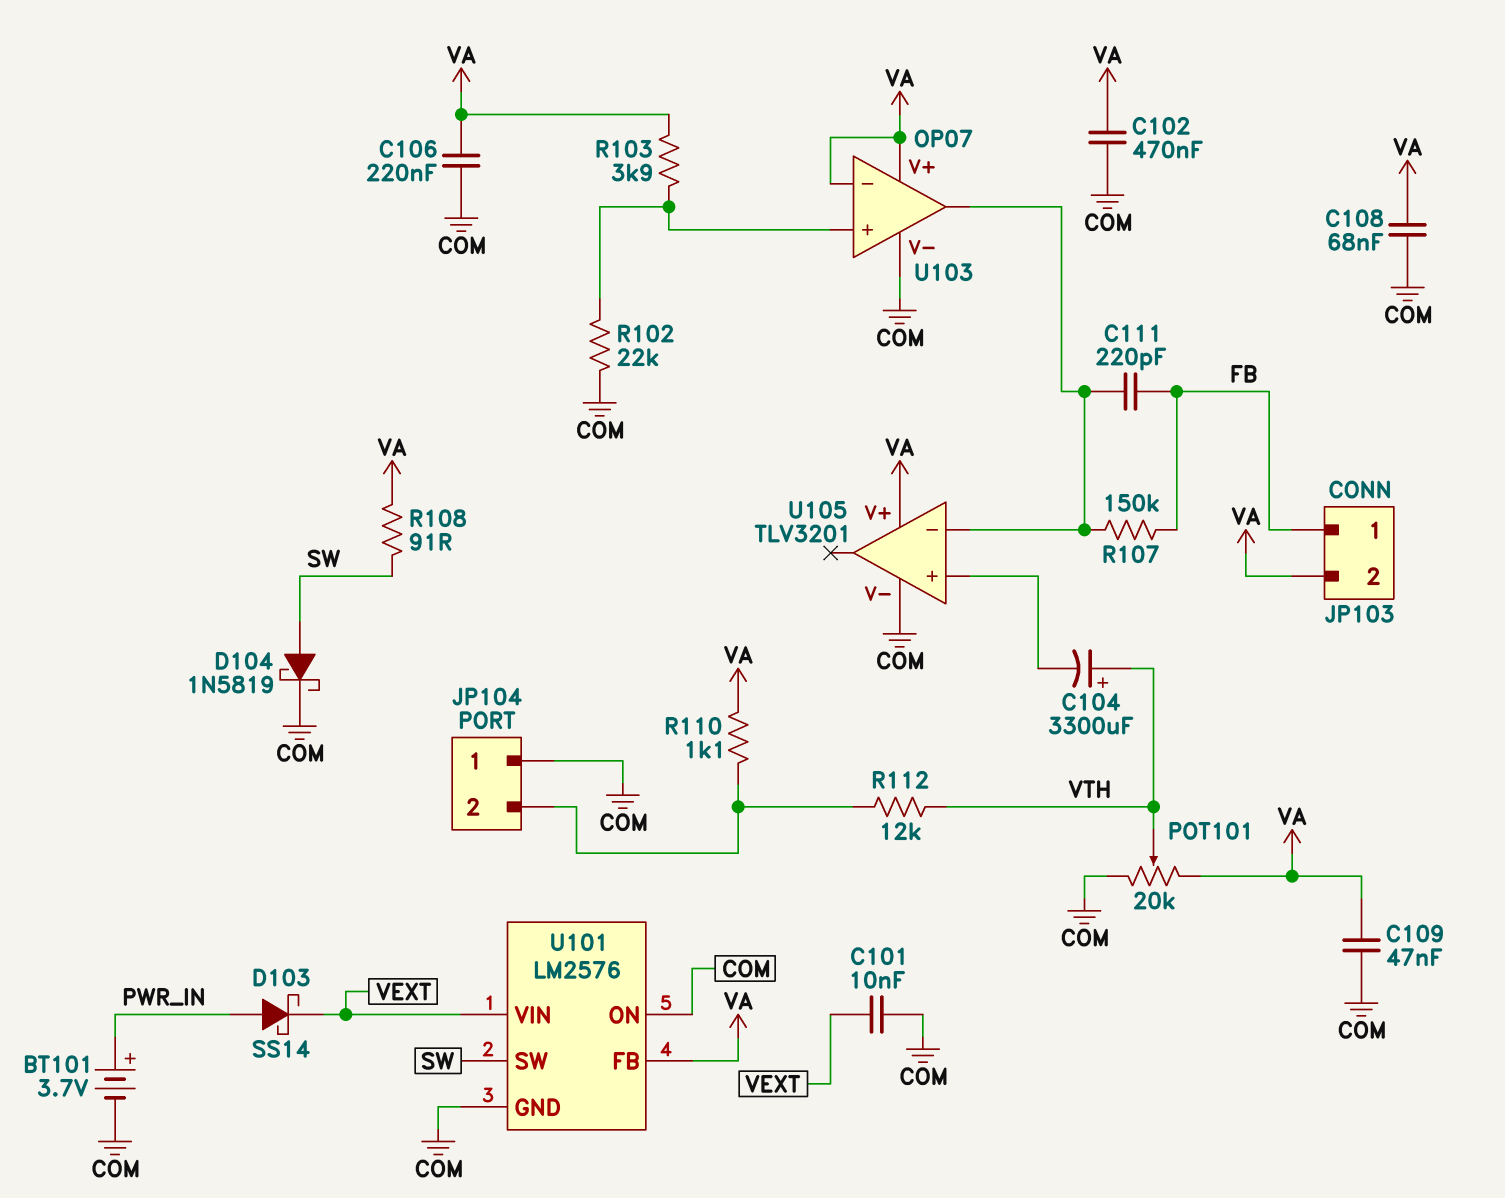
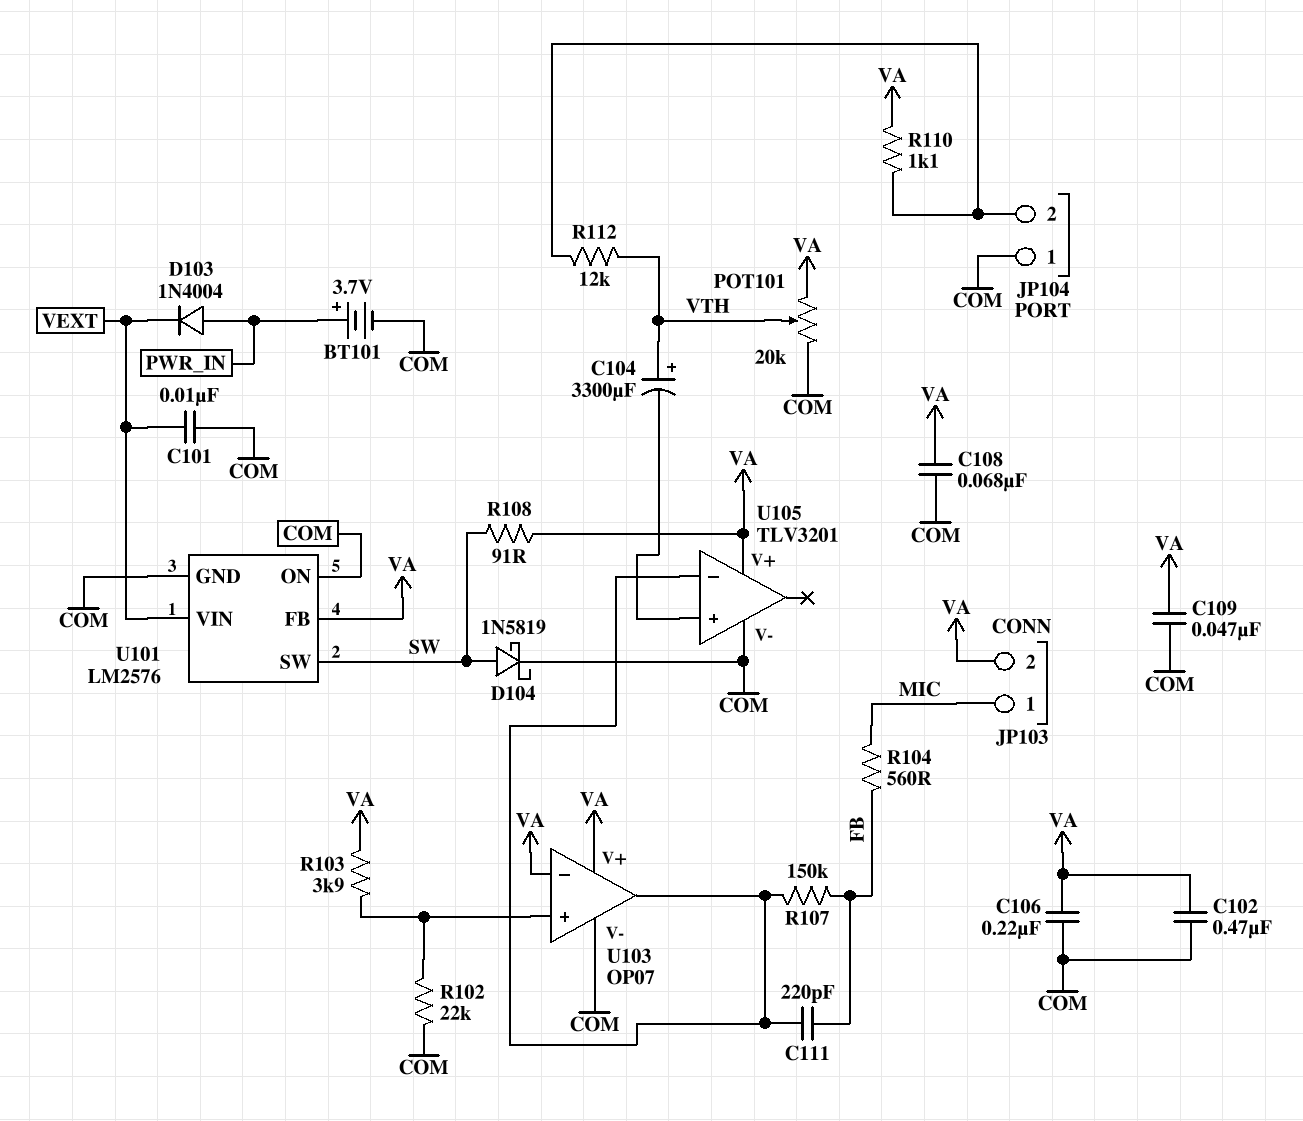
D103: schottky SS14 (A PWR_IN, K VEXT) -> diode 1N4004 (A PWR_IN, K VEXT)
JP103 pin 1: FB -> MIC
R104: none -> 560 (FB, MIC)

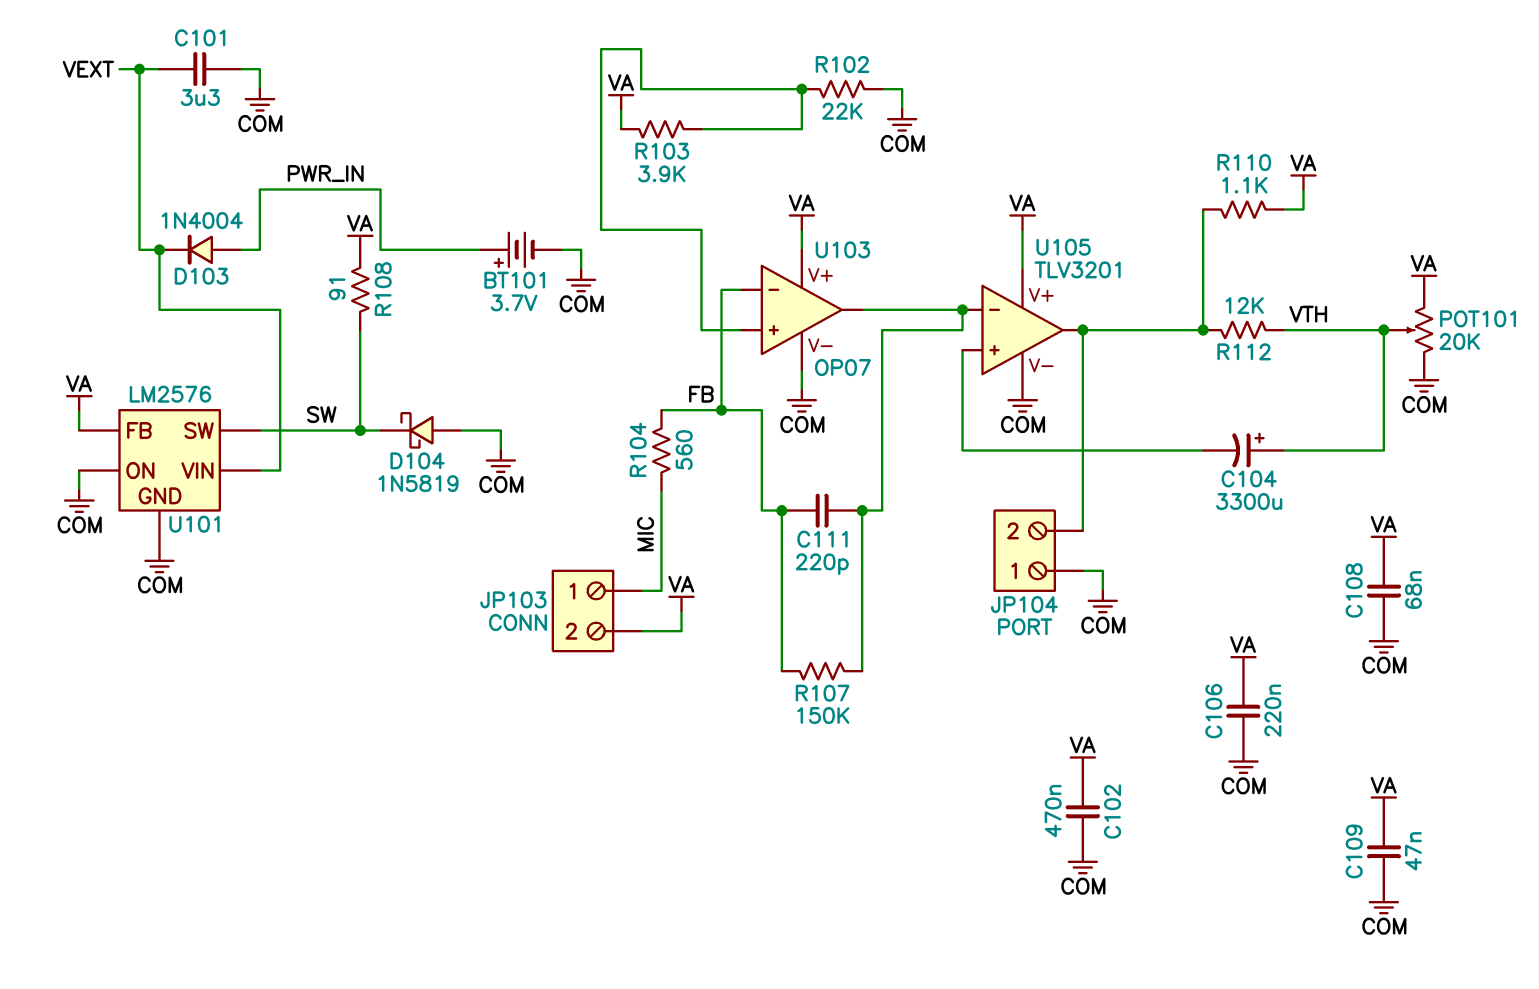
C101: 10nF (COM, VEXT) -> 3.3uF (COM, VEXT)
D104: schottky 1N5819 (A SW, K COM) -> schottky 1N5819 (A COM, K SW)
U103 pin in-: VA -> FB
U105 pin out: none -> JP104/2

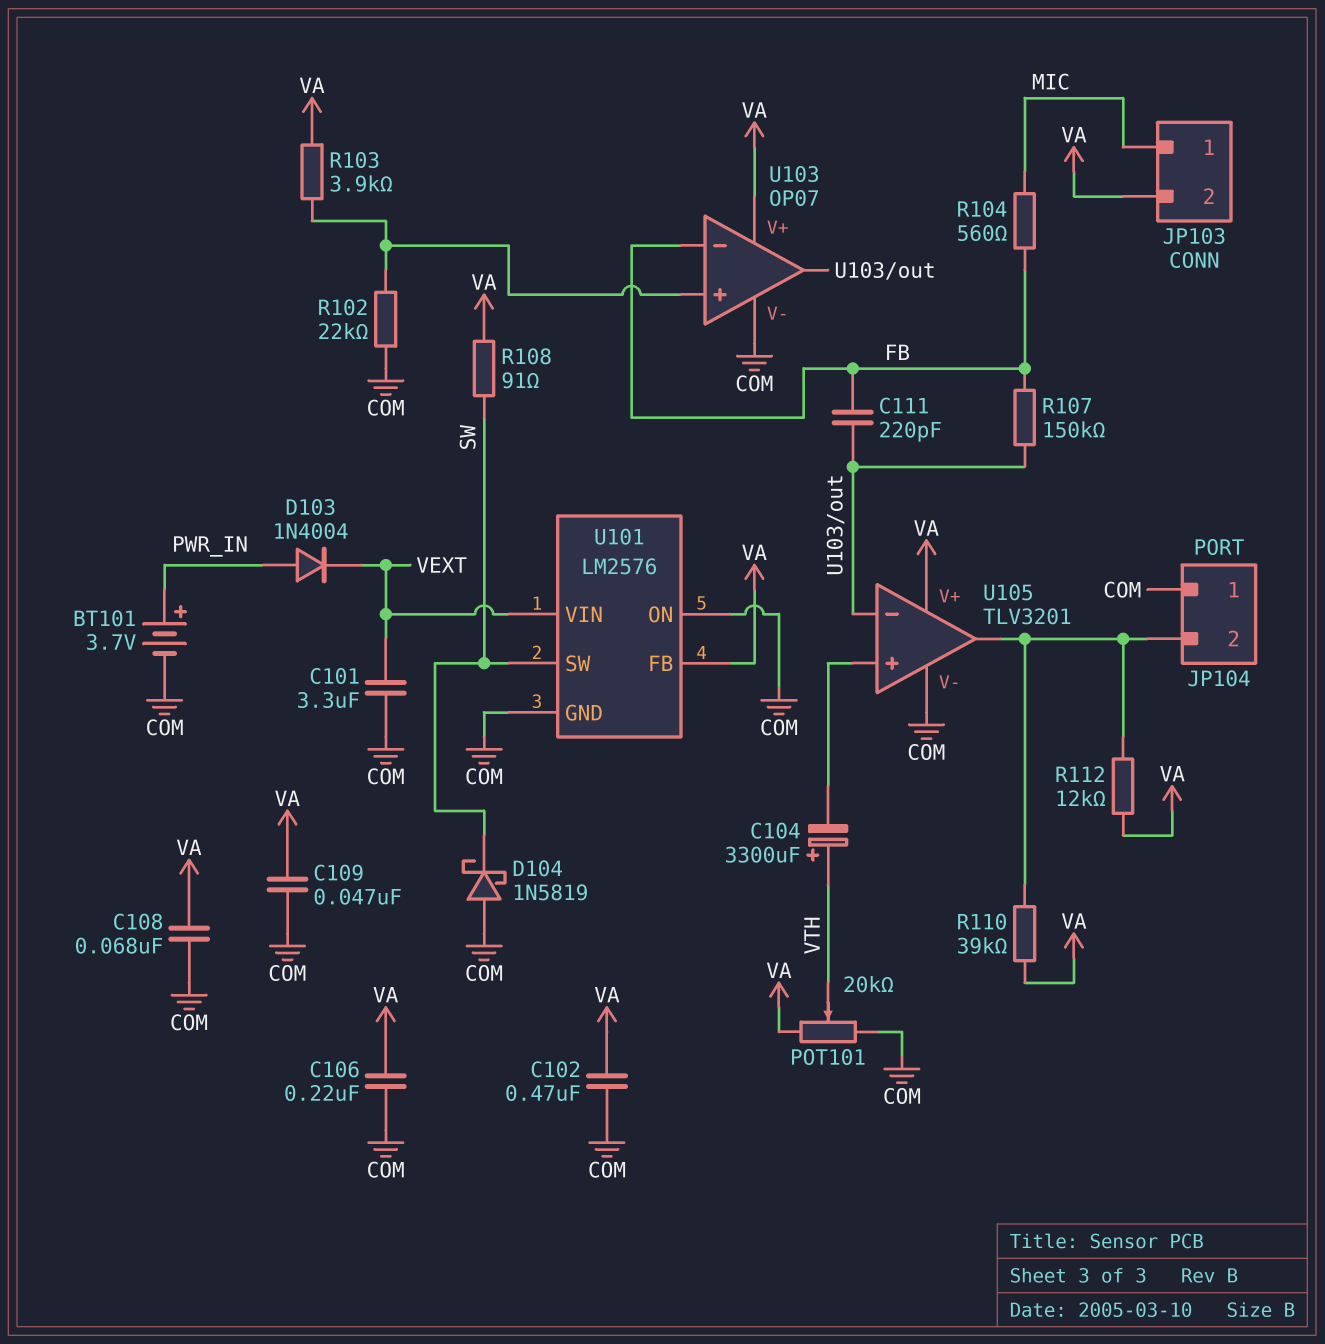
R110: 1.1k (JP104/2, VA) -> 39k (JP104/2, VA)
R112: 12k (JP104/2, VTH) -> 12k (JP104/2, VA)

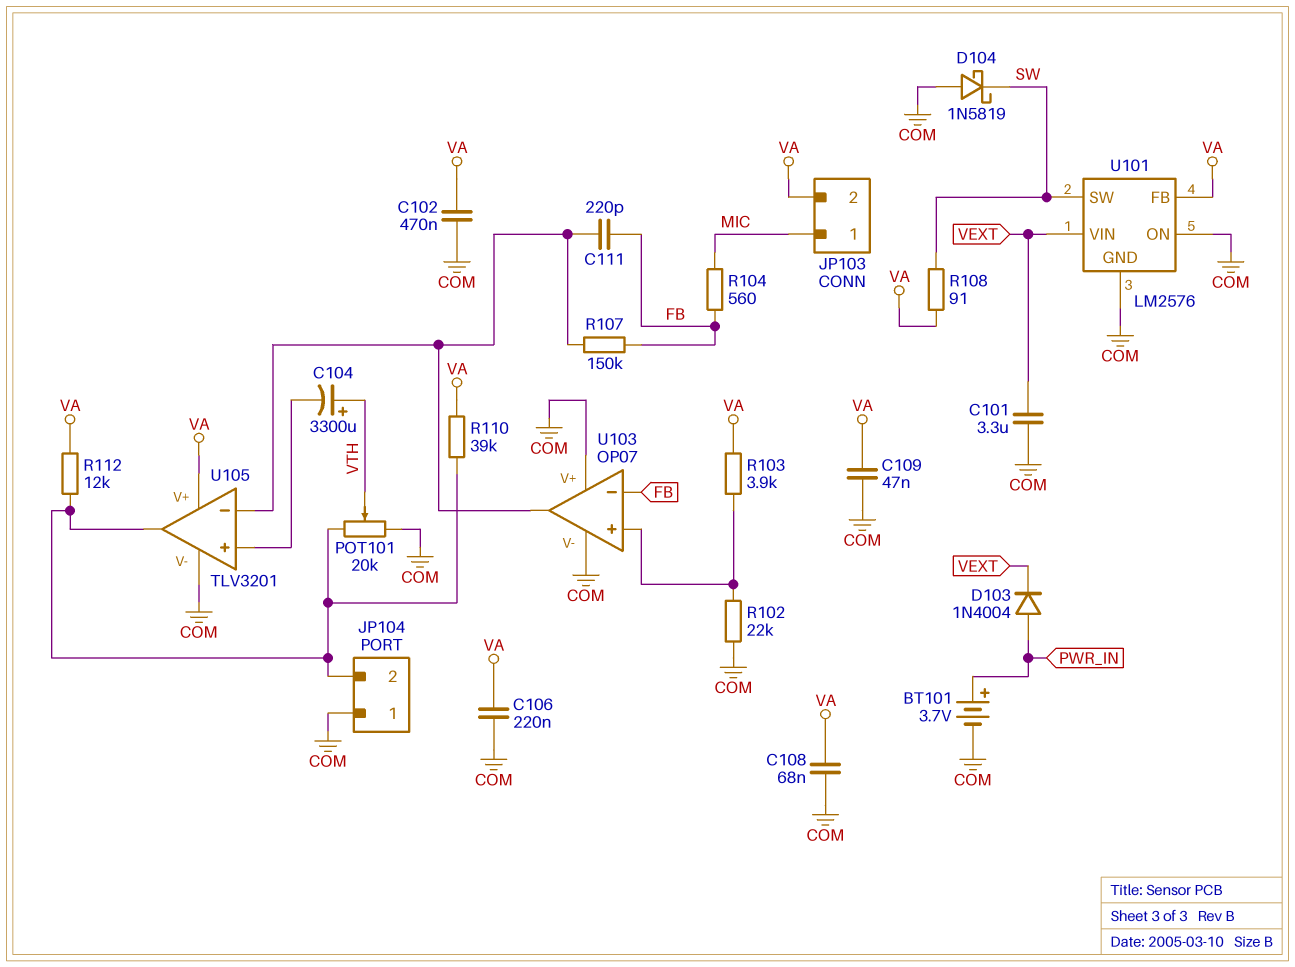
POT101: 20k (COM, VA, wiper VTH) -> 20k (COM, JP104/2, wiper VTH)
U103 pin V+: VA -> COM

